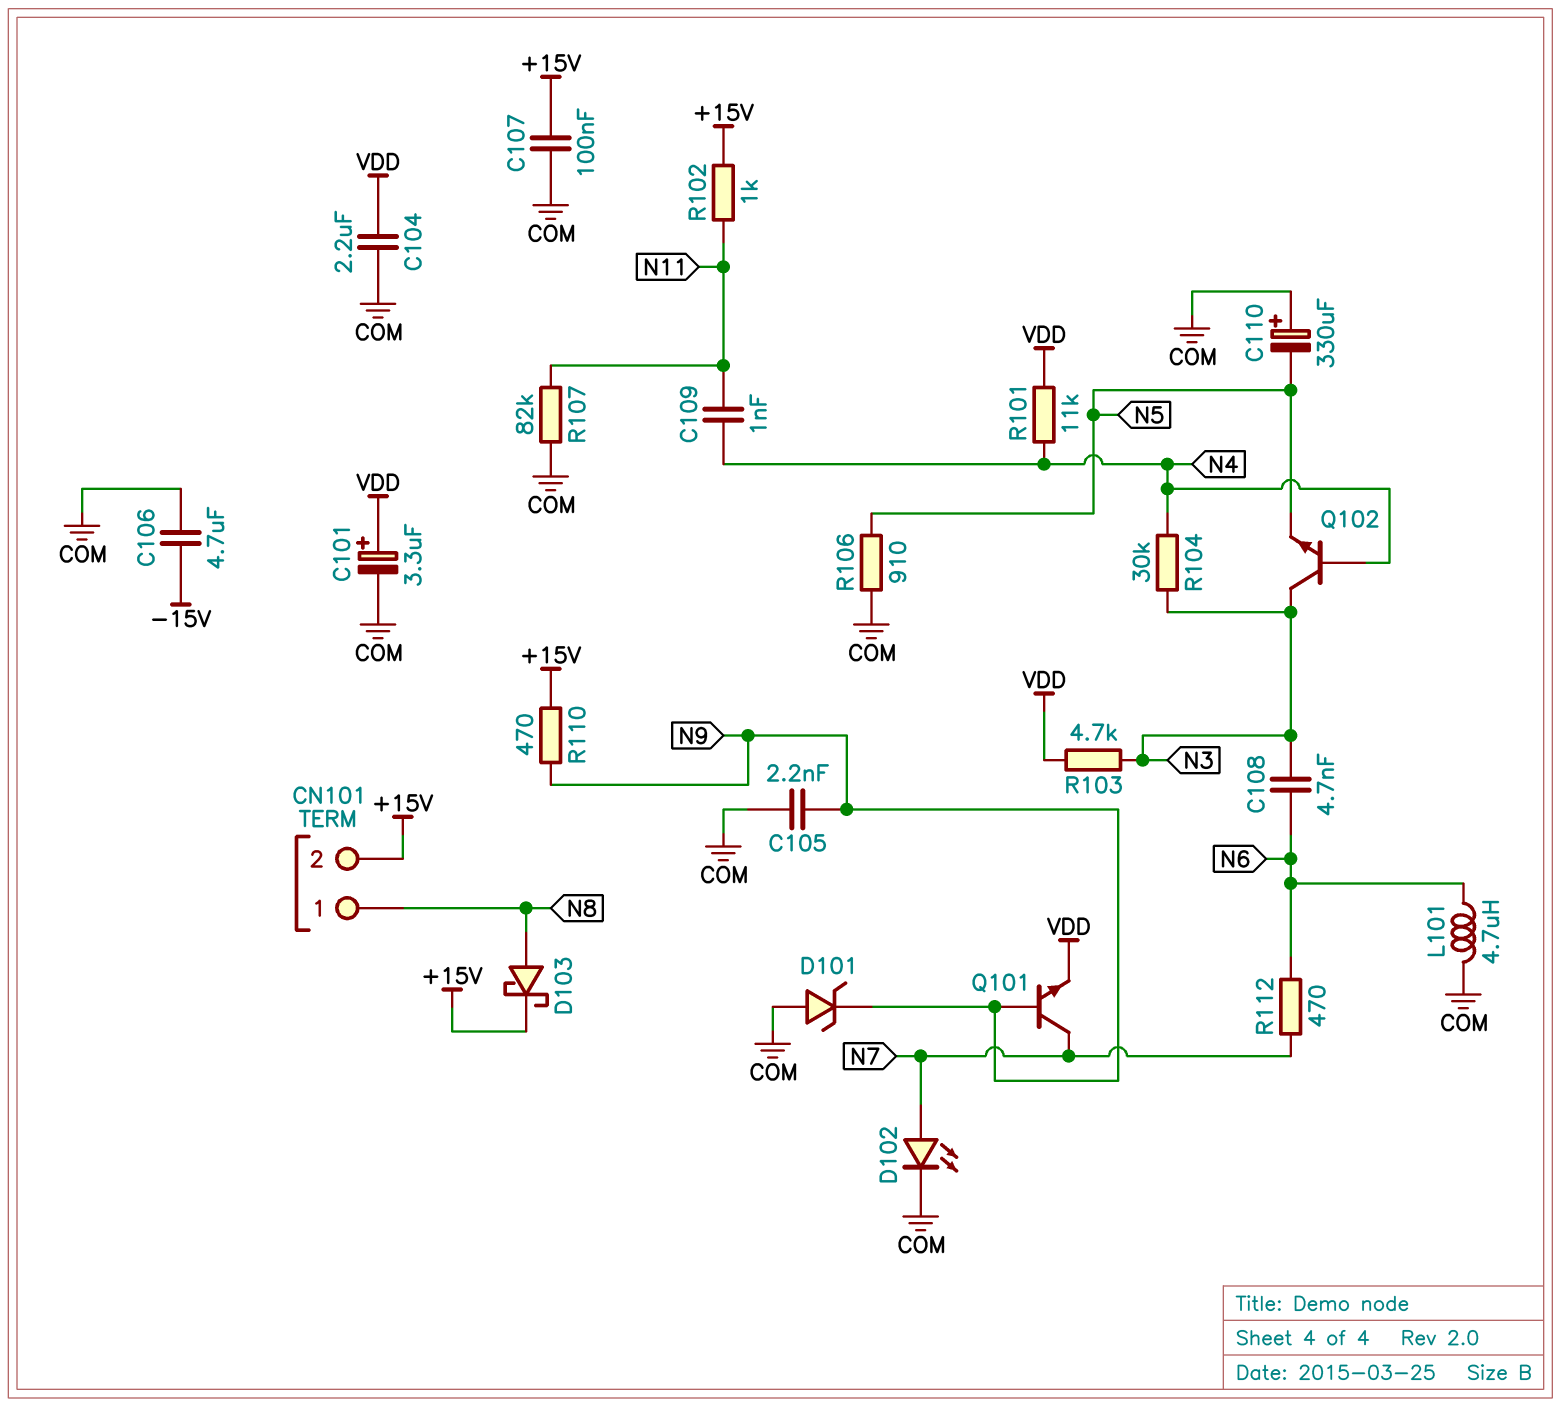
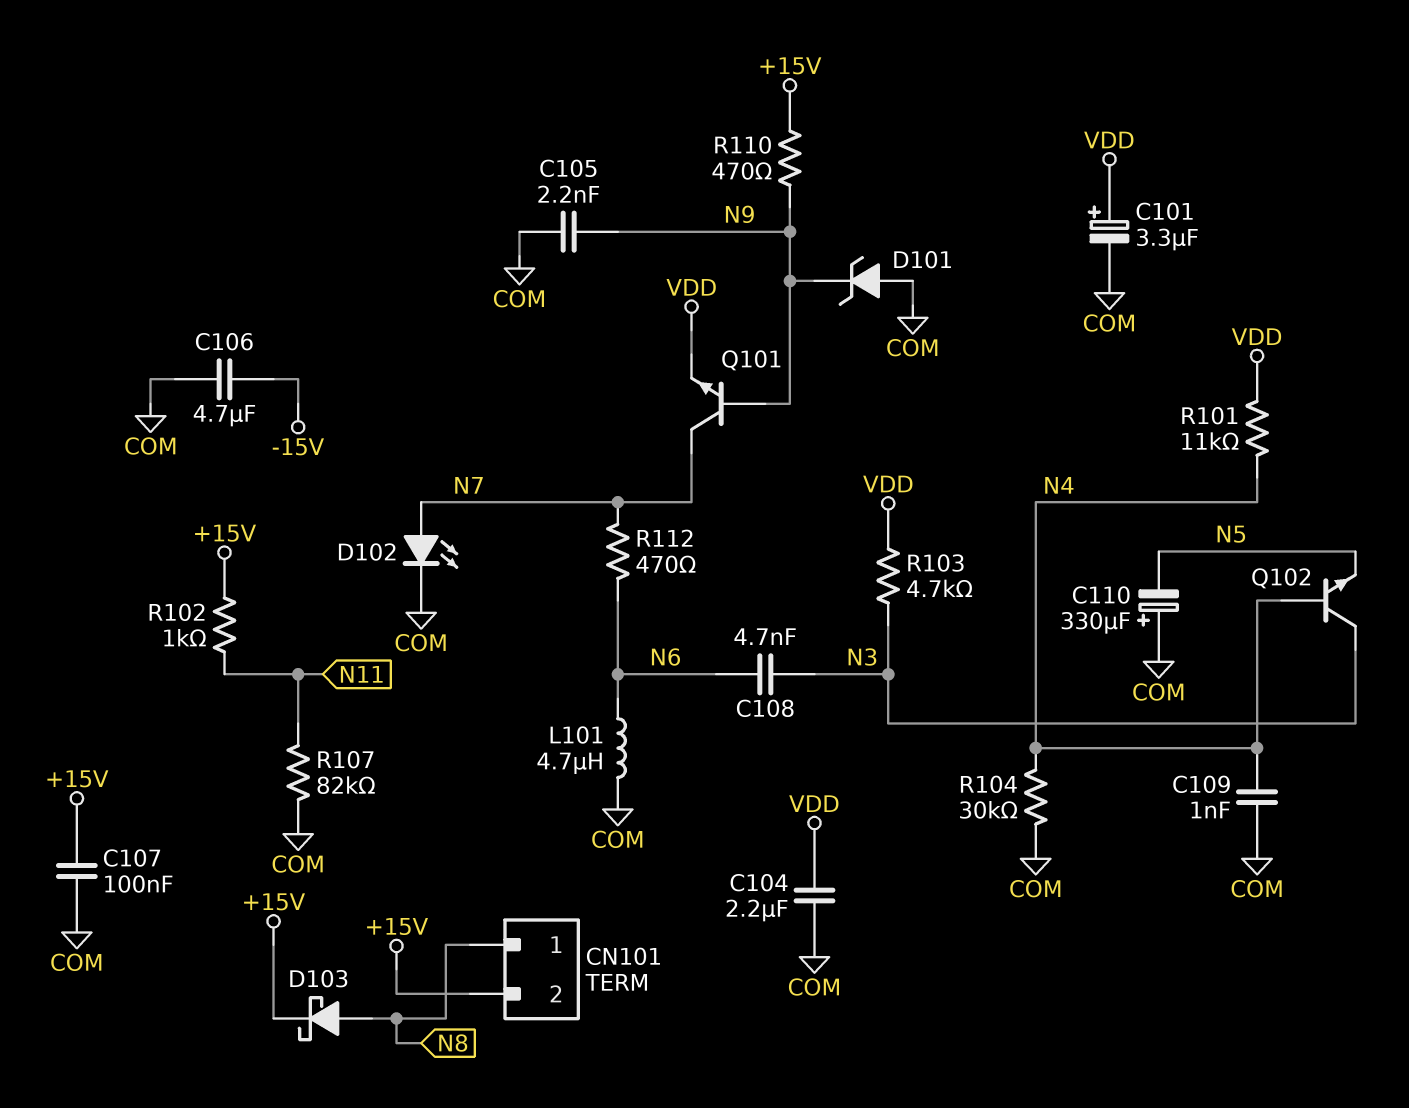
C109: 1nF (N4, N11) -> 1nF (COM, N4)
R104: 30k (N3, N4) -> 30k (COM, N4)
R106: 910 (COM, N5) -> none

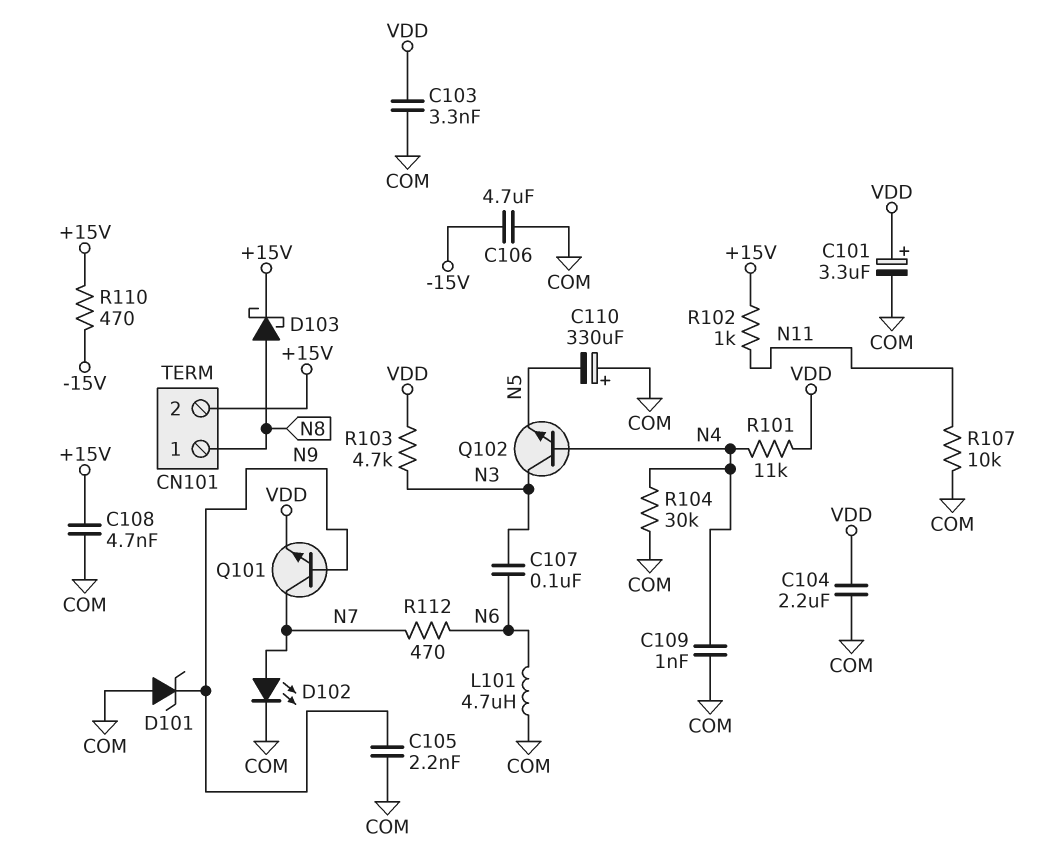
C103: none -> 3.3nF (COM, VDD)
C107: 100nF (+15V, COM) -> 100nF (N3, N6)
C108: 4.7nF (N3, N6) -> 4.7nF (+15V, COM)
R107: 82k (COM, N11) -> 10k (COM, N11)
R110: 470 (+15V, N9) -> 470 (+15V, -15V)

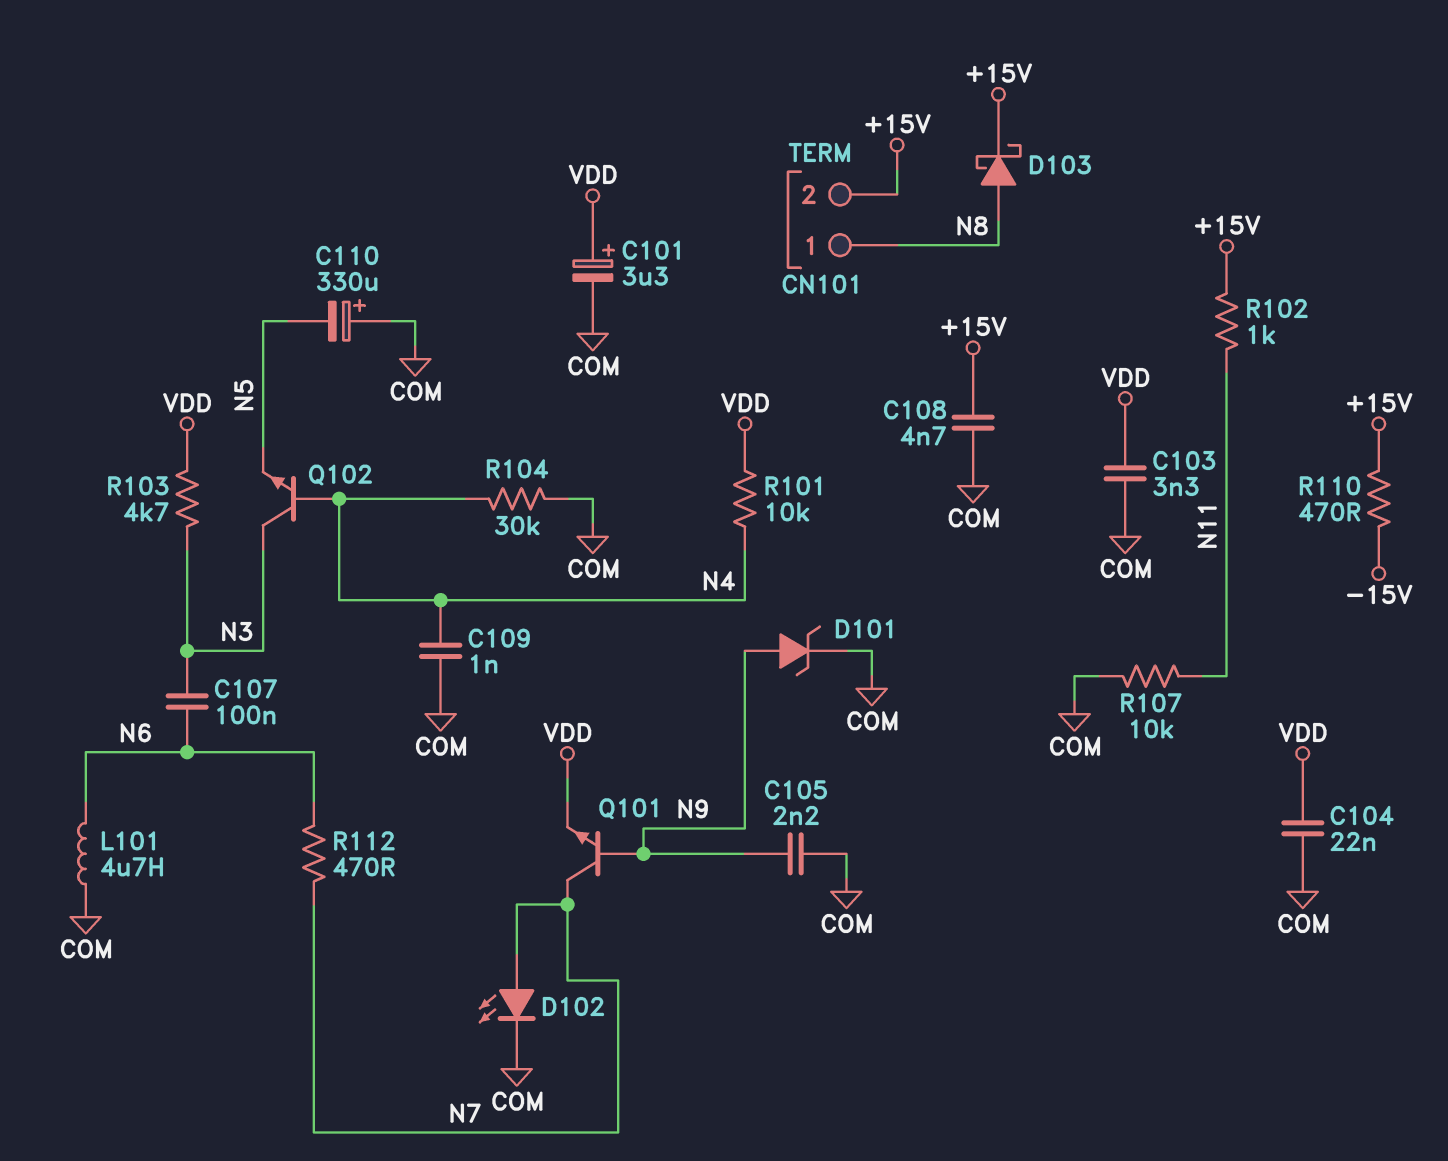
C104: 2.2uF (COM, VDD) -> 22nF (COM, VDD)
C106: 4.7uF (-15V, COM) -> none
D101: zener (A COM, K N9) -> zener (A N9, K COM)
R101: 11k (N4, VDD) -> 10k (N4, VDD)

